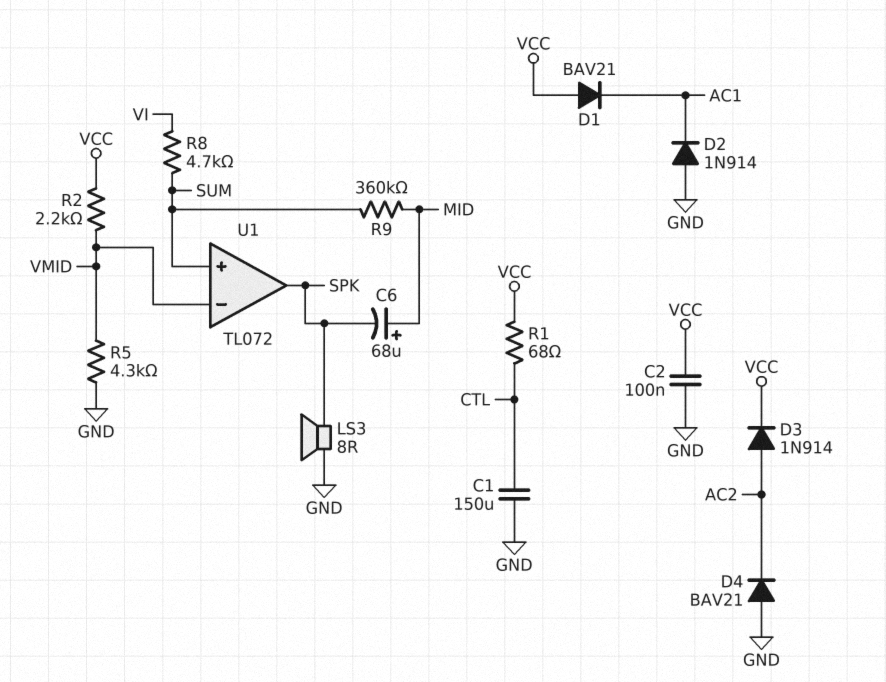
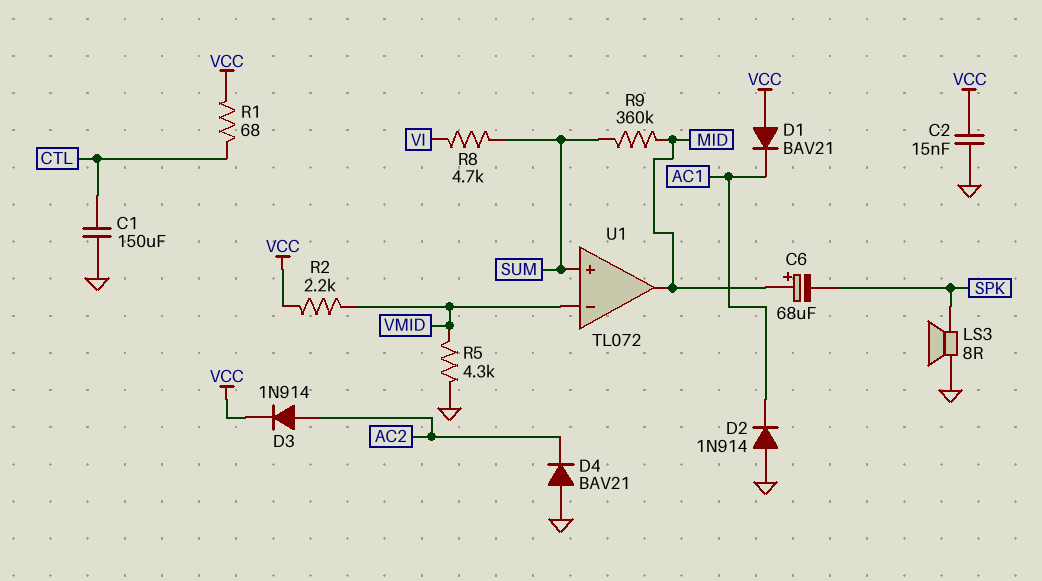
C2: 100nF (GND, VCC) -> 15nF (GND, VCC)
U1 pin out: SPK -> MID

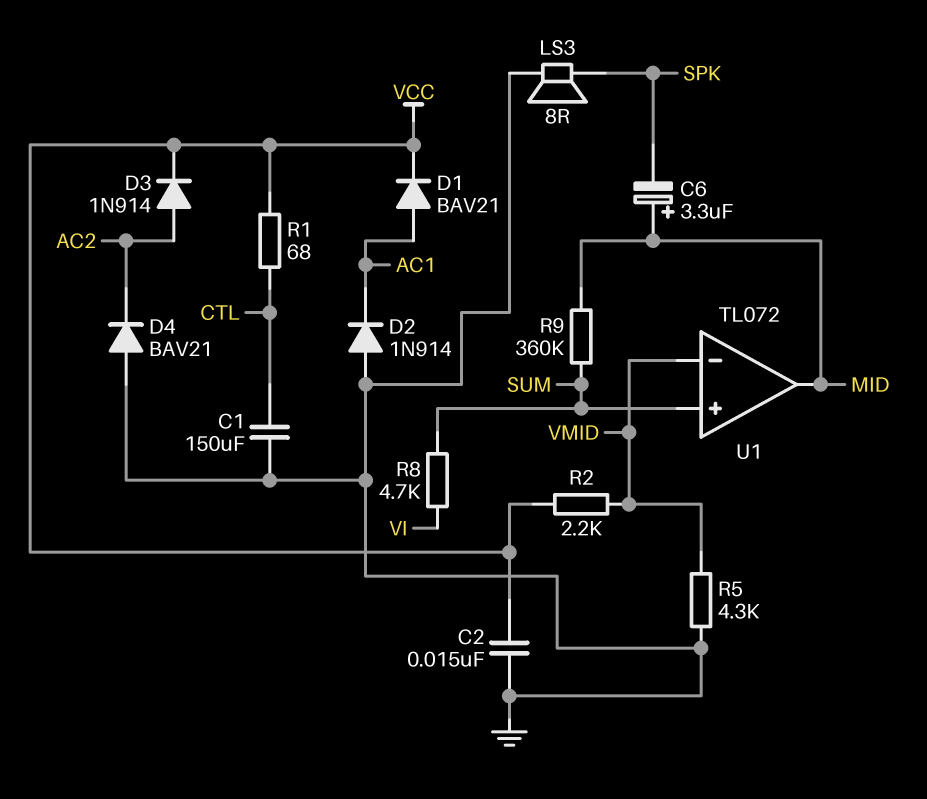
C6: 68uF (plus MID, minus SPK) -> 3.3uF (plus MID, minus SPK)
D1: diode BAV21 (A VCC, K AC1) -> diode BAV21 (A AC1, K VCC)

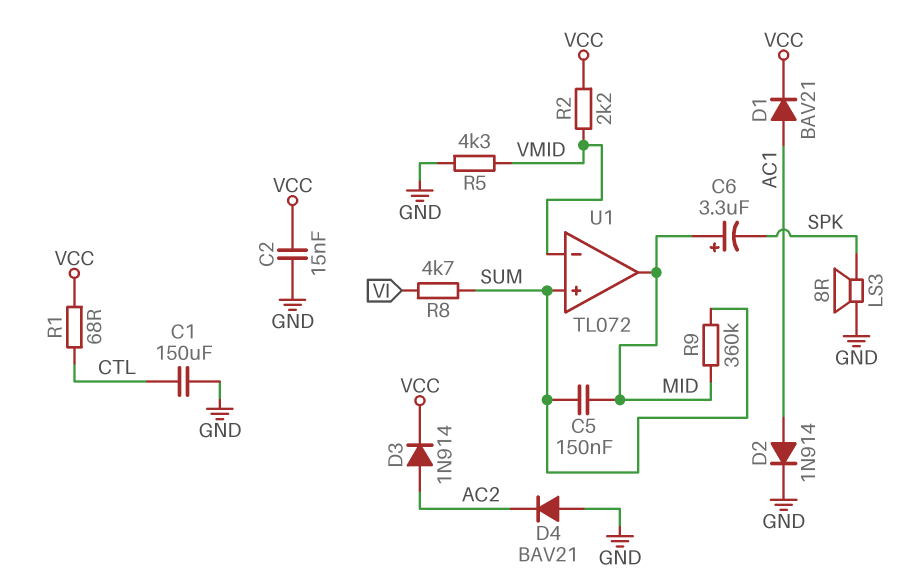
C5: none -> 150nF (MID, SUM)
D2: diode 1N914 (A GND, K AC1) -> diode 1N914 (A AC1, K GND)

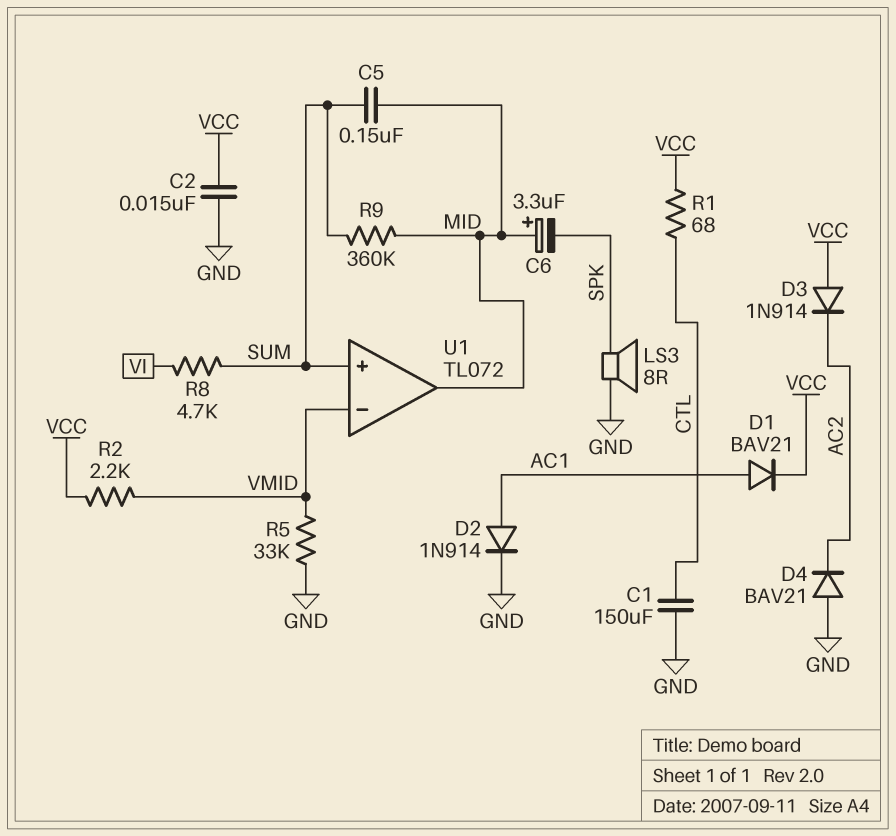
D3: diode 1N914 (A AC2, K VCC) -> diode 1N914 (A VCC, K AC2)
R5: 4.3k (GND, VMID) -> 33k (GND, VMID)

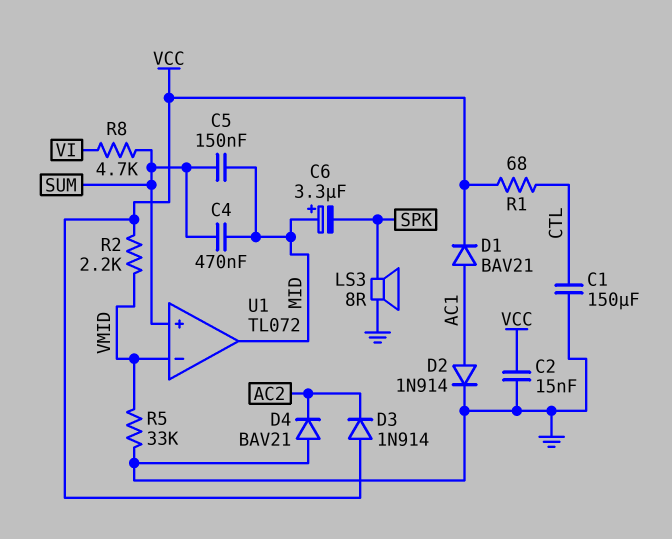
C4: none -> 470nF (MID, SUM)
R9: 360k (MID, SUM) -> none

